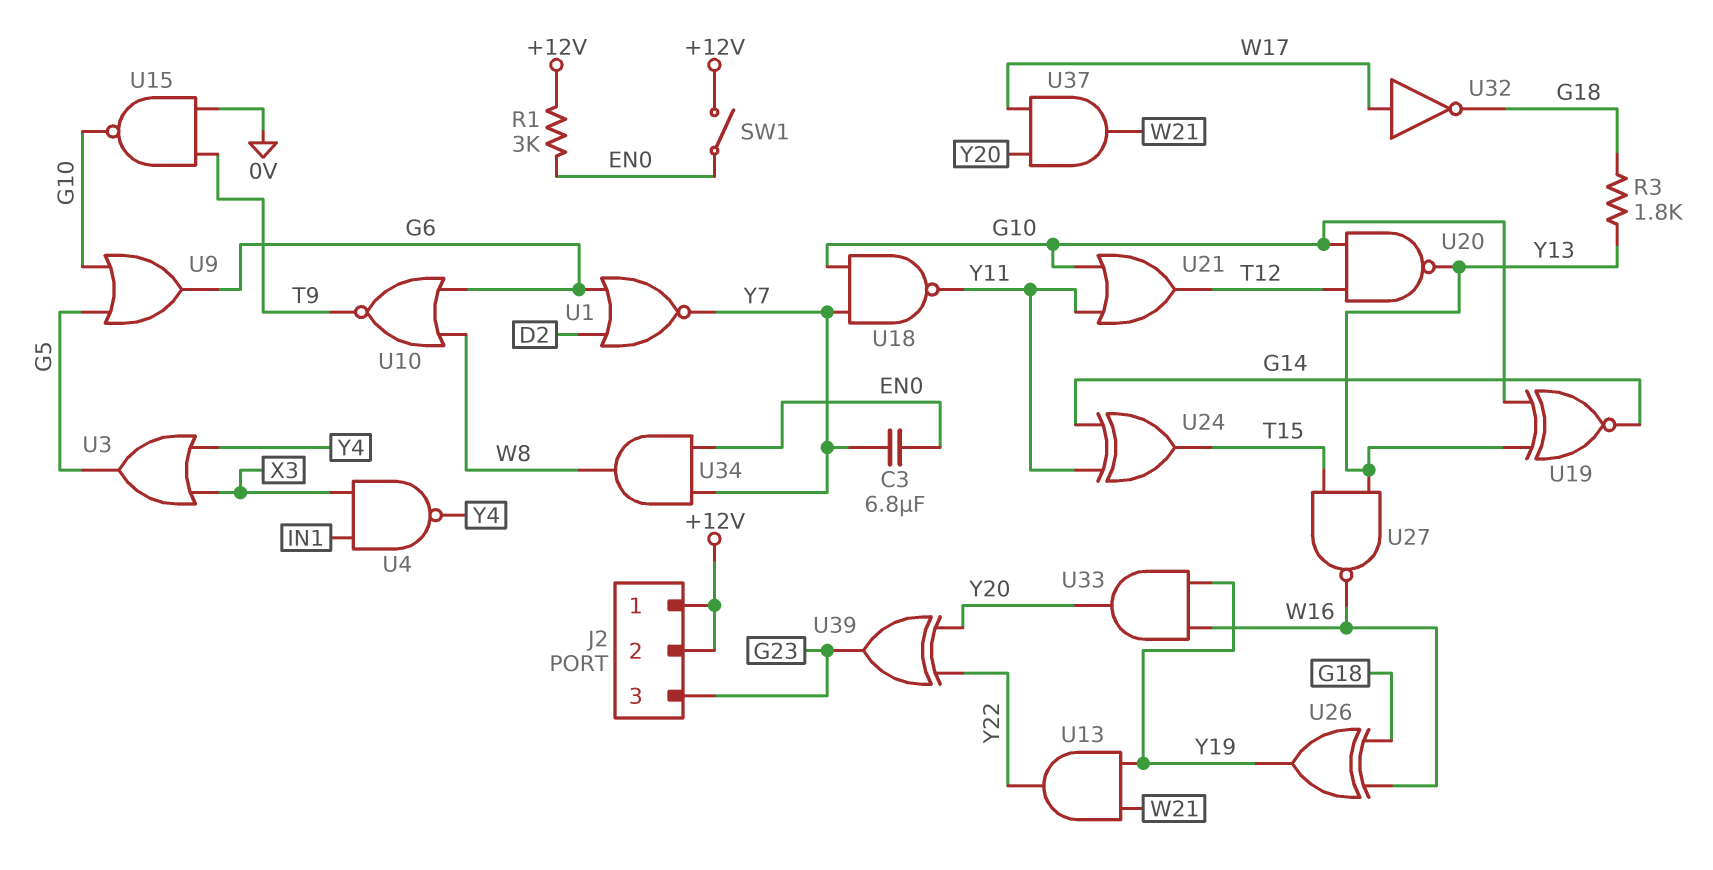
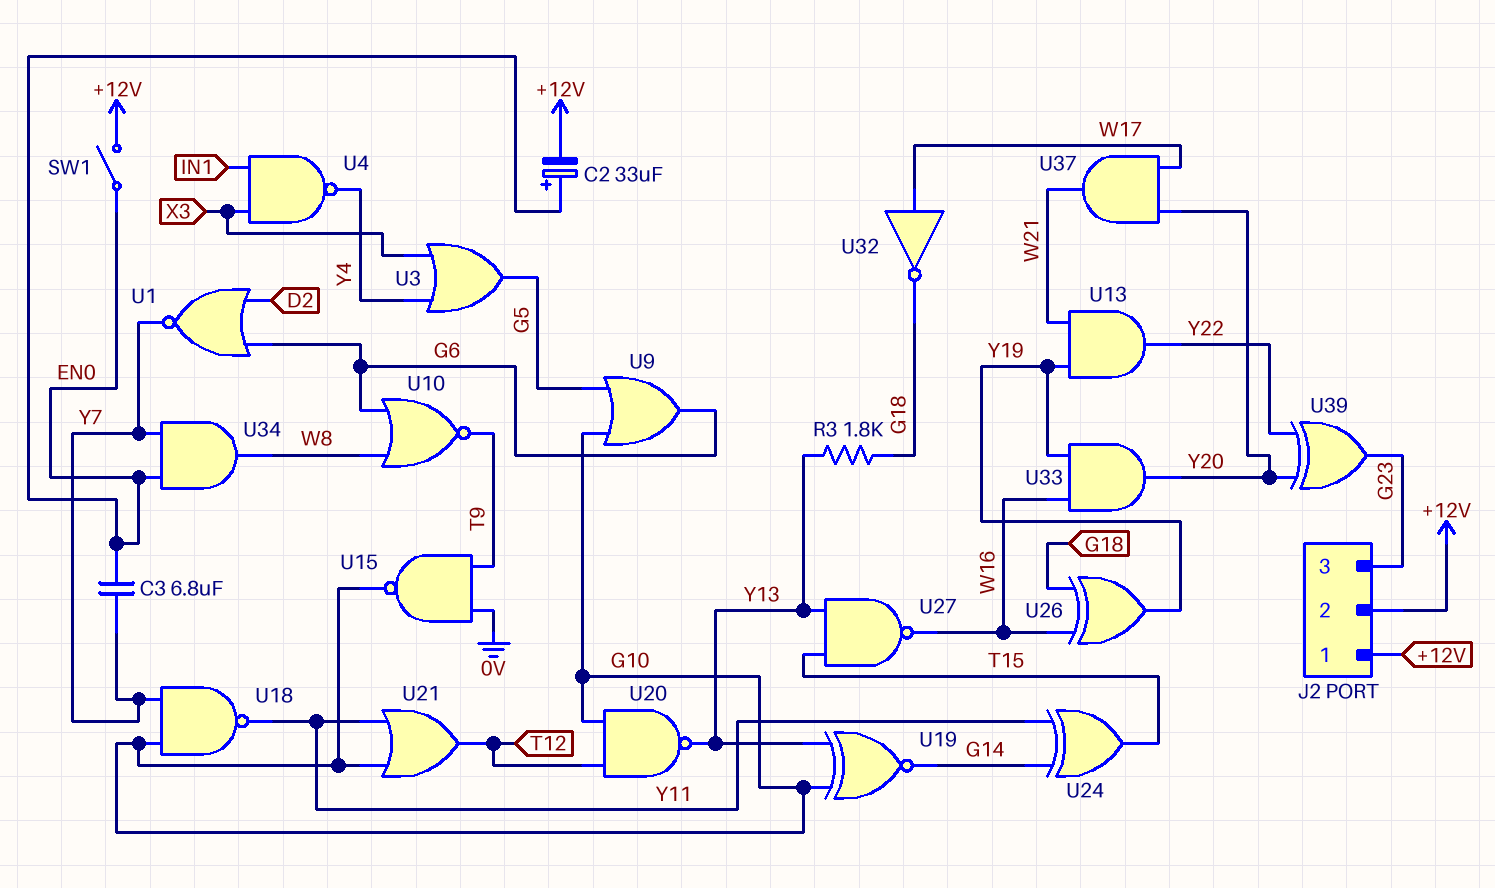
C2: none -> 33uF (plus EN0, minus +12V)
R1: 3k (+12V, EN0) -> none

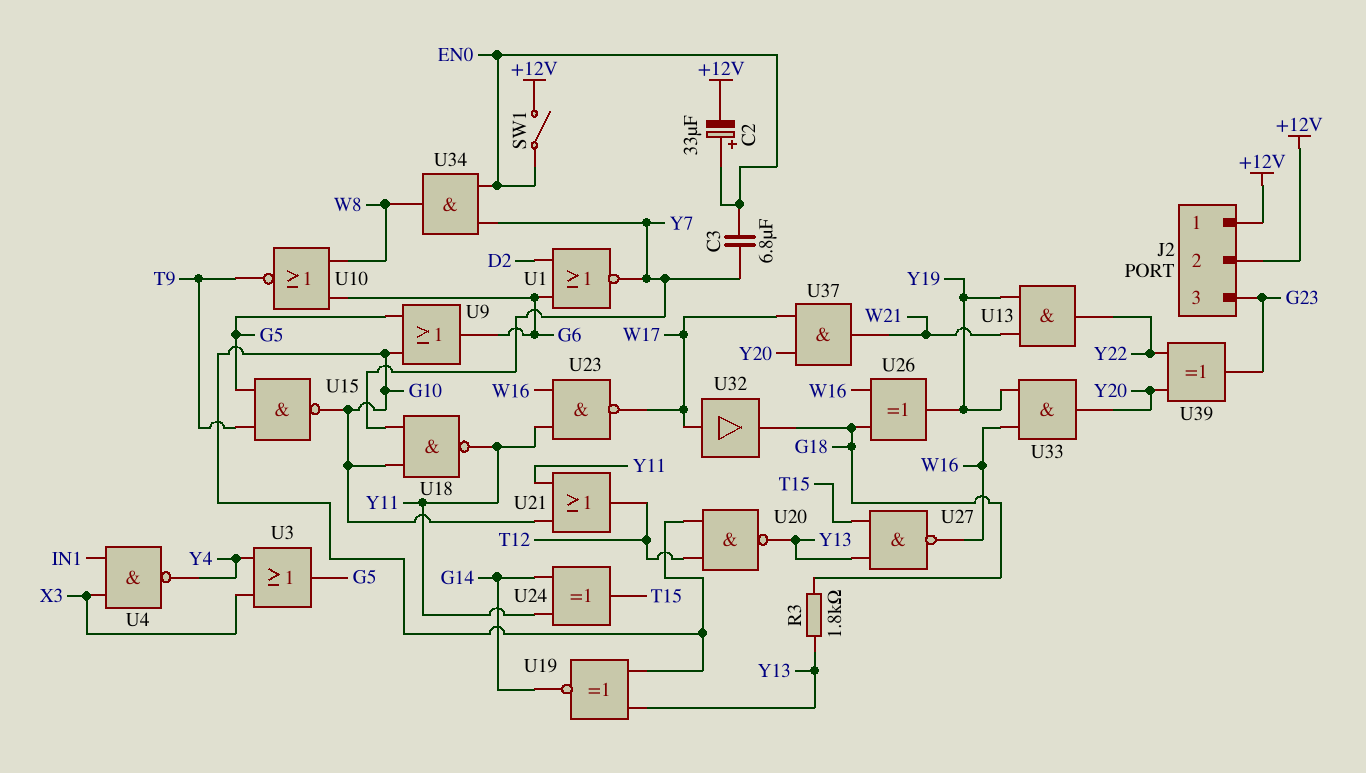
U15: NAND (in 0V, in T9, out G10) -> NAND (in G5, in T9, out G10)
U23: none -> NAND (in W16, in Y11, out W17)
U32: NOT (in W17, out G18) -> buffer (in W17, out G18)

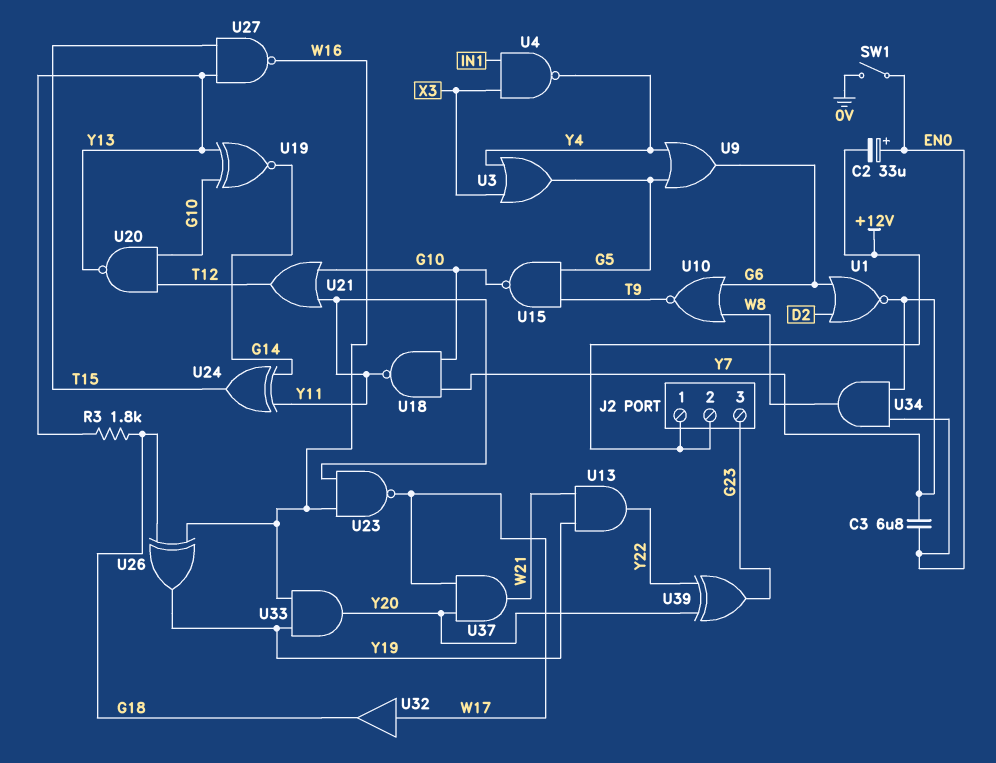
SW1: switch (+12V, EN0) -> switch (0V, EN0)
U9: OR (in G5, in G10, out G6) -> OR (in G5, in Y4, out G6)

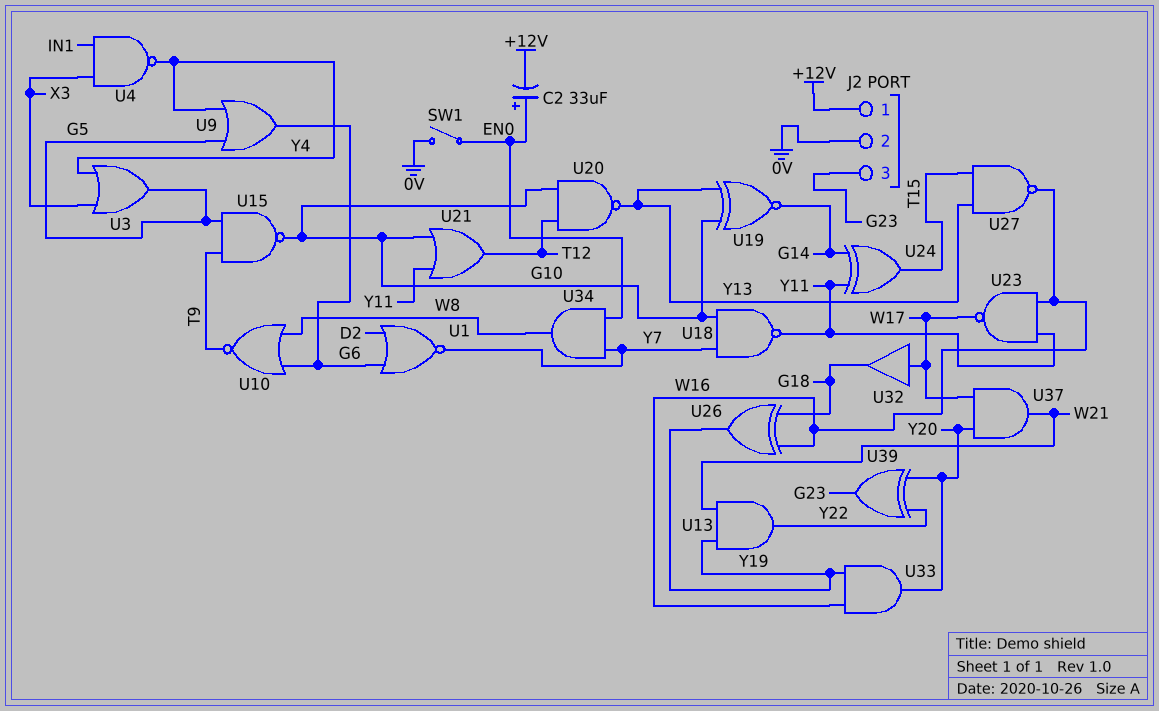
C3: 6.8uF (EN0, Y7) -> none
J2 pin 2: +12V -> 0V
R3: 1.8k (G18, Y13) -> none

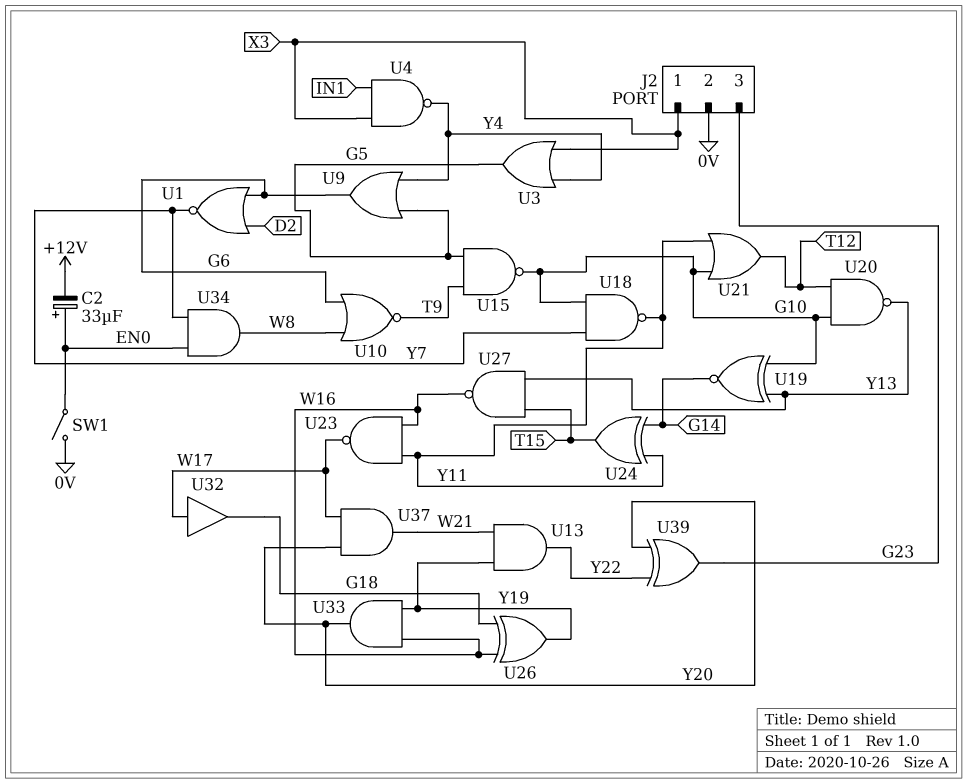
J2 pin 1: +12V -> X3

